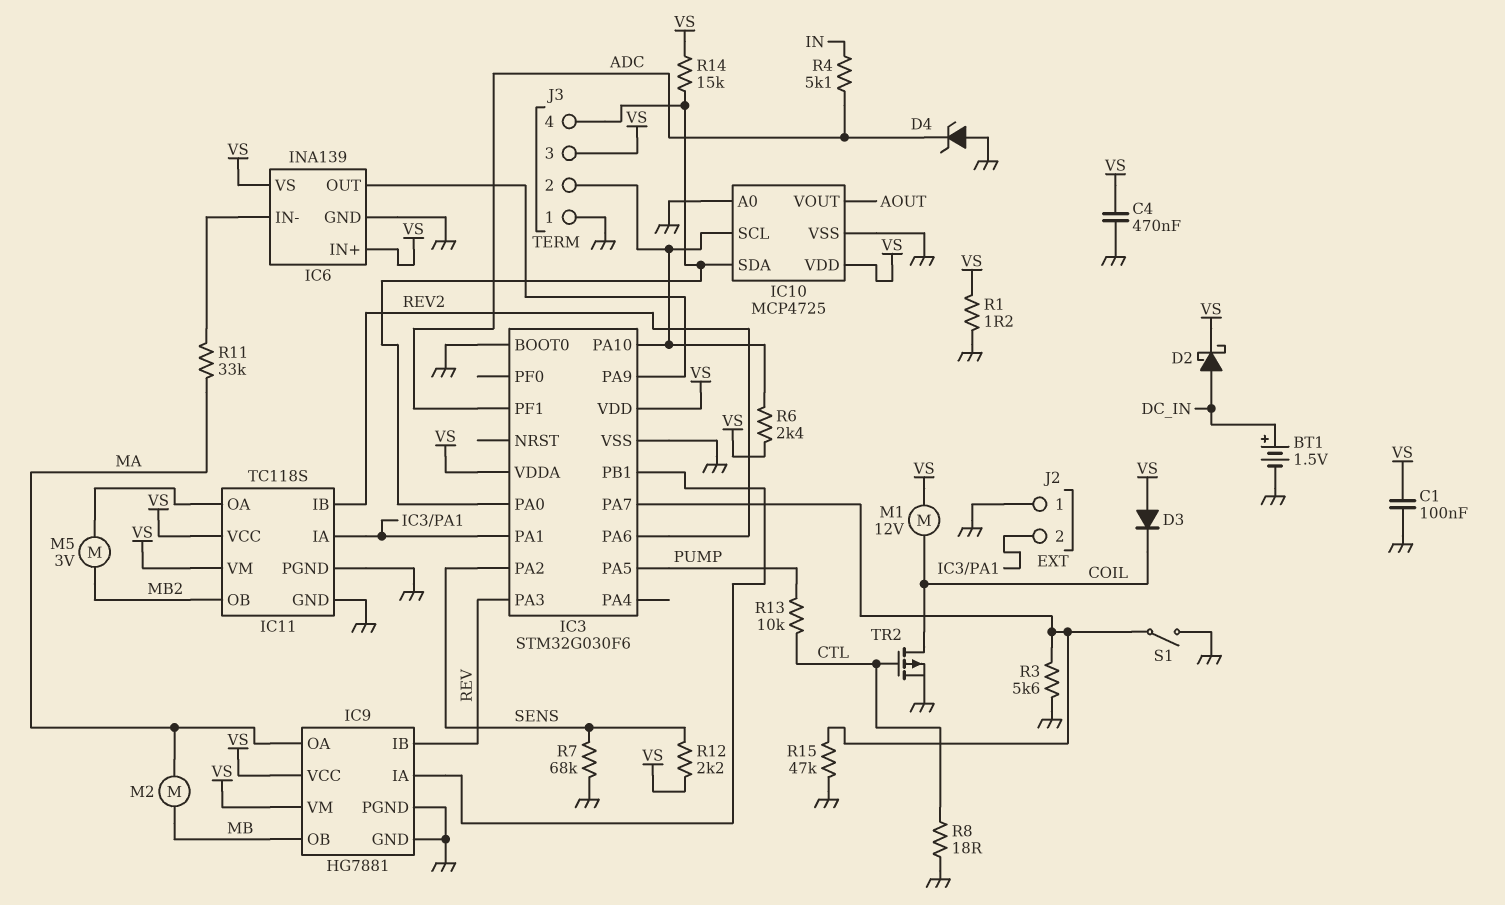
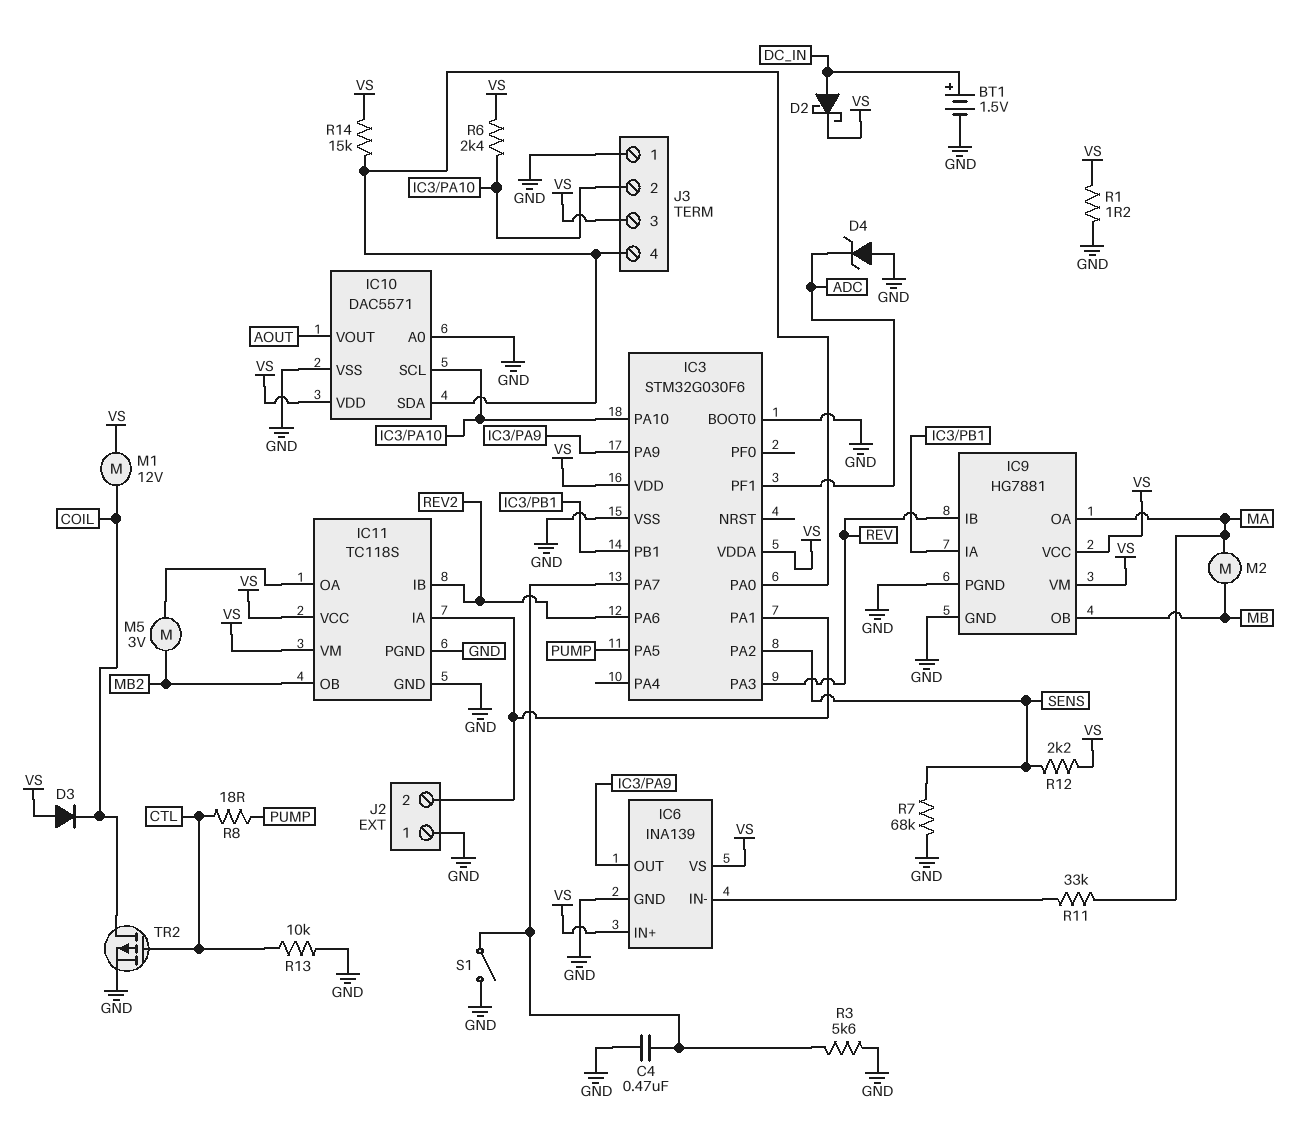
C1: 100nF (GND, VS) -> none
C4: 470nF (GND, VS) -> 470nF (GND, IC3/PA7)
IC10: MCP4725 -> DAC5571
R4: 5.1k (ADC, IN) -> none
R8: 18 (CTL, GND) -> 18 (CTL, PUMP)
R13: 10k (CTL, PUMP) -> 10k (CTL, GND)
R15: 47k (GND, IC3/PA7) -> none

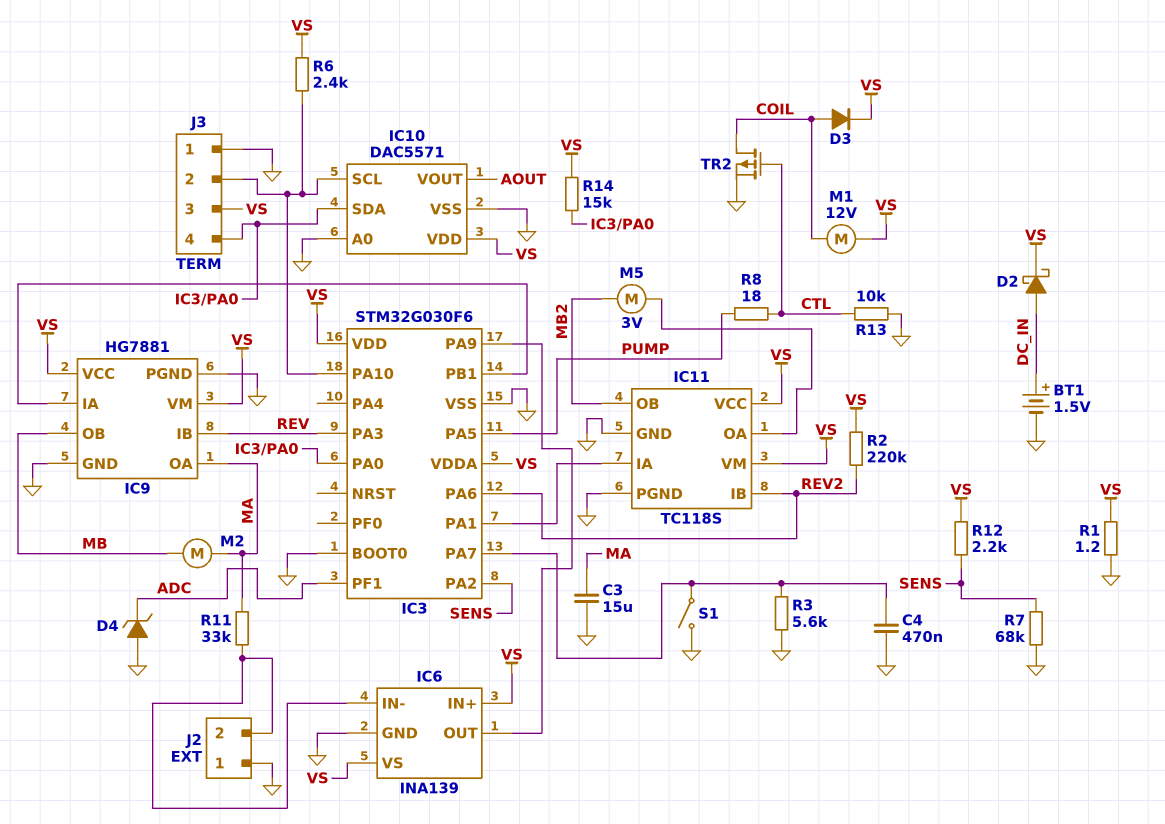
C3: none -> 15uF (GND, MA)
D3: diode (A VS, K COIL) -> diode (A COIL, K VS)
J2 pin 2: IC3/PA1 -> IC6/IN-
R2: none -> 220k (REV2, VS)

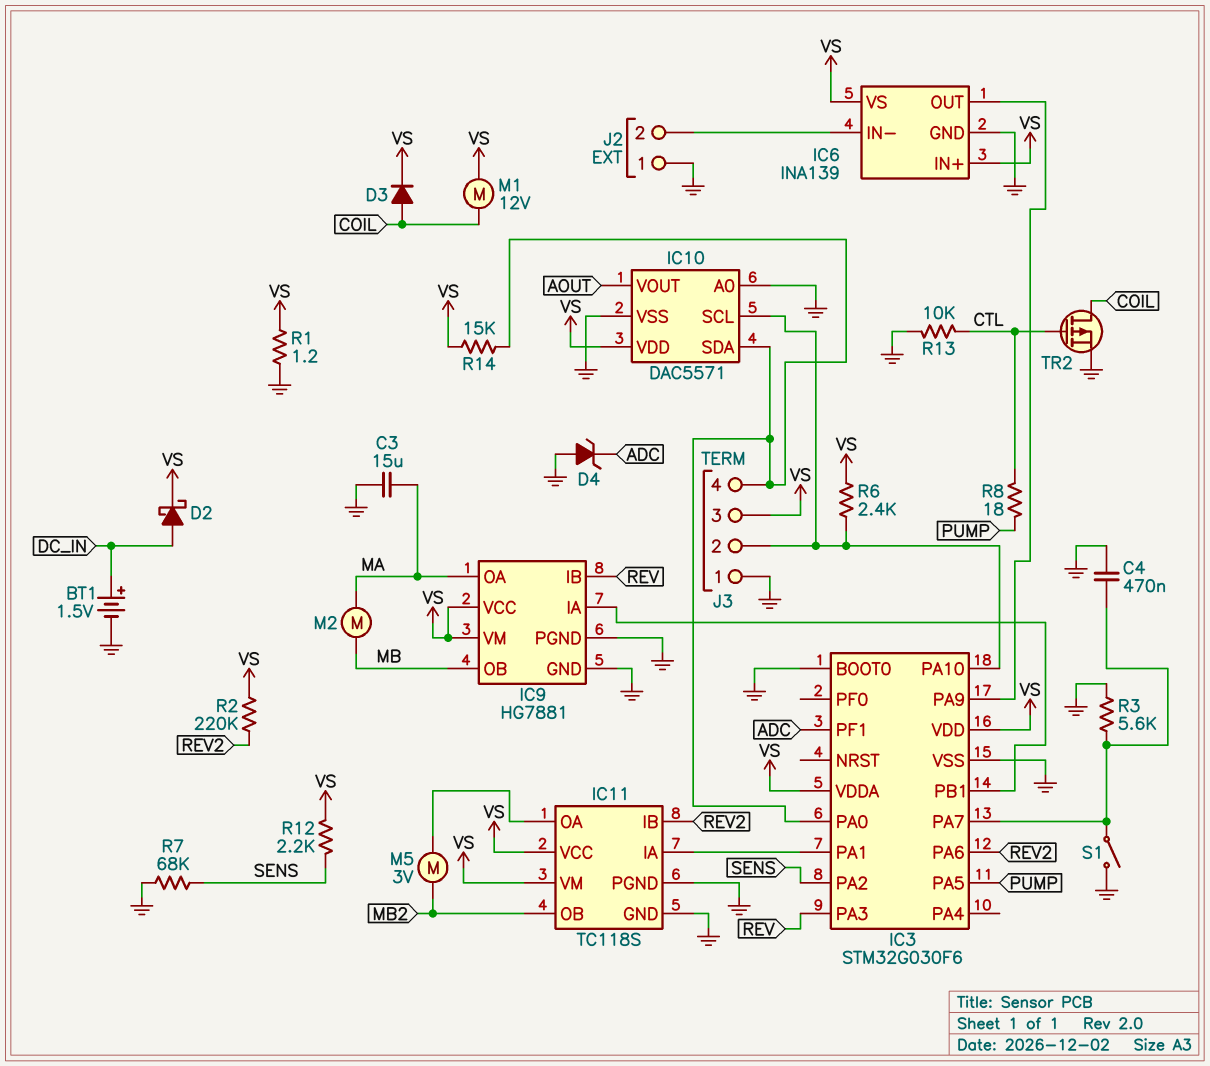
R11: 33k (IC6/IN-, MA) -> none

